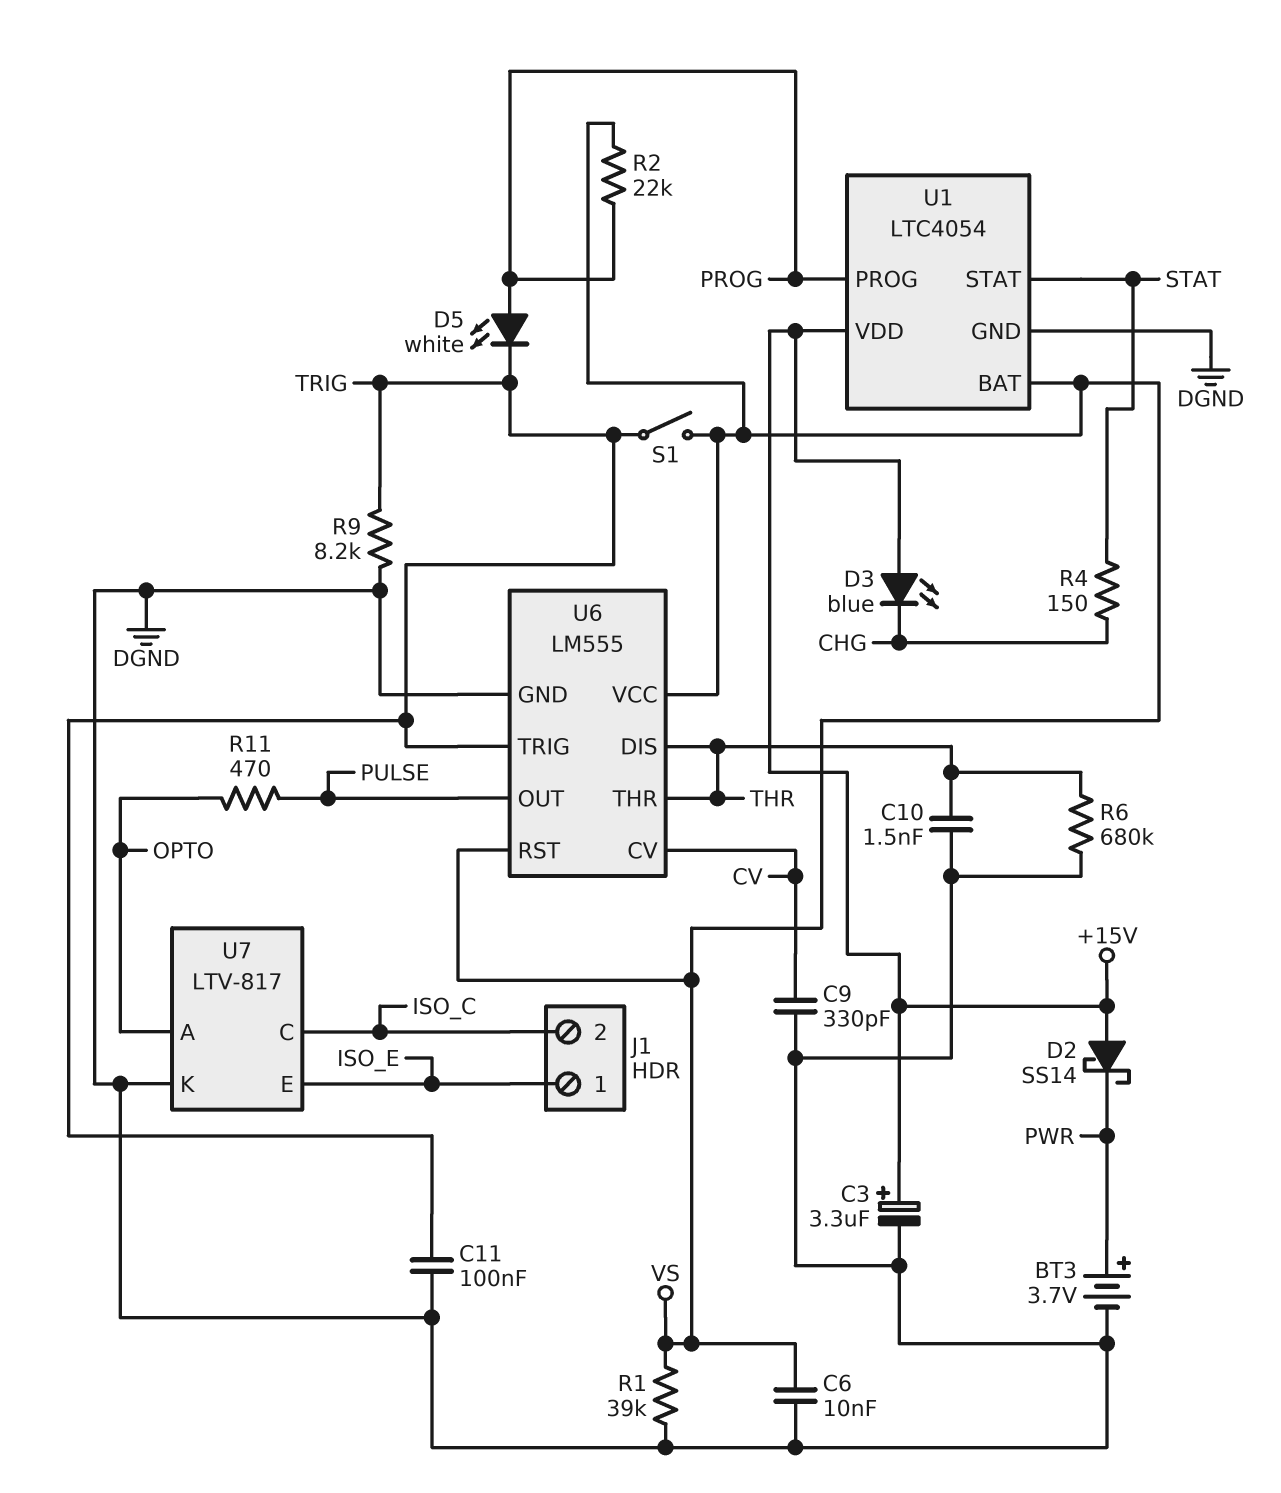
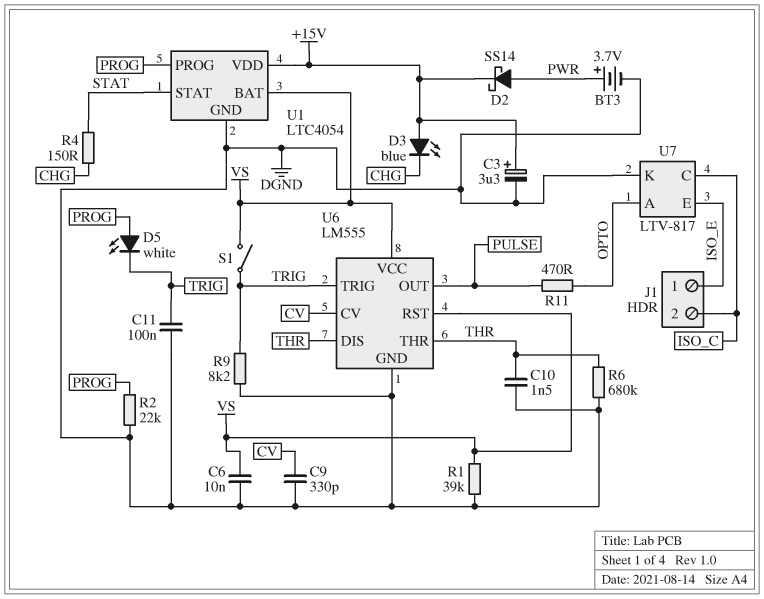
D2: schottky SS14 (A +15V, K PWR) -> schottky SS14 (A PWR, K +15V)
R2: 22k (PROG, VS) -> 22k (DGND, PROG)

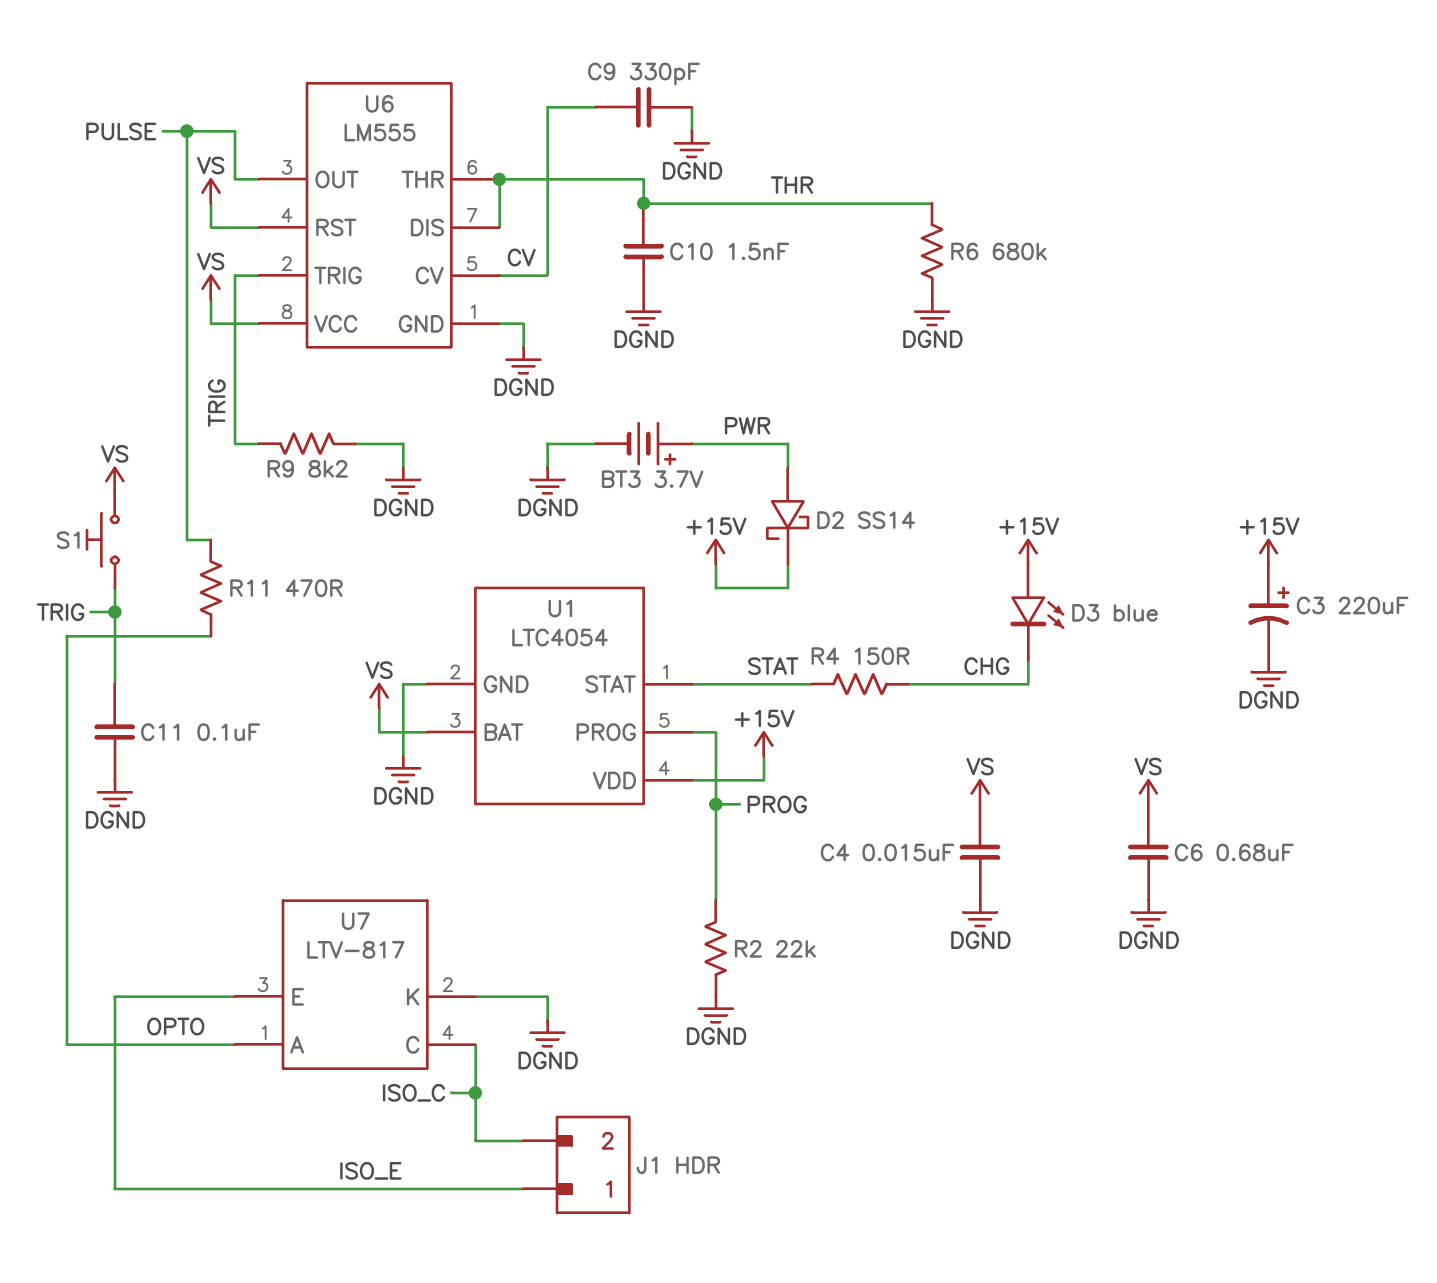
C3: 3.3uF (plus +15V, minus DGND) -> 220uF (plus +15V, minus DGND)
C4: none -> 15nF (DGND, VS)
C6: 10nF (DGND, VS) -> 680nF (DGND, VS)
D5: LED white (A PROG, K TRIG) -> none
R1: 39k (DGND, VS) -> none
S1: switch (TRIG, VS) -> button (TRIG, VS)

